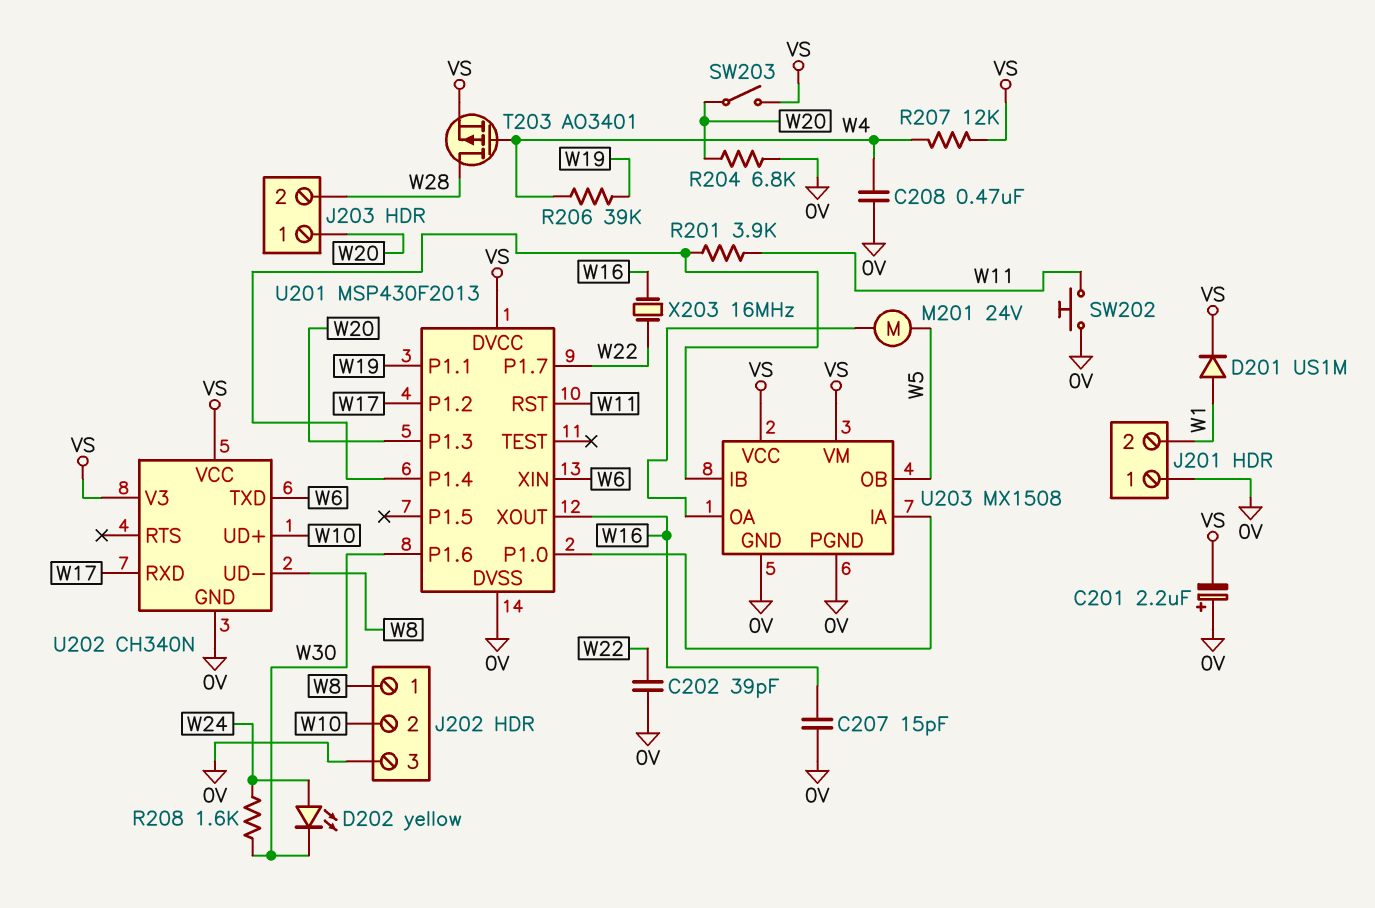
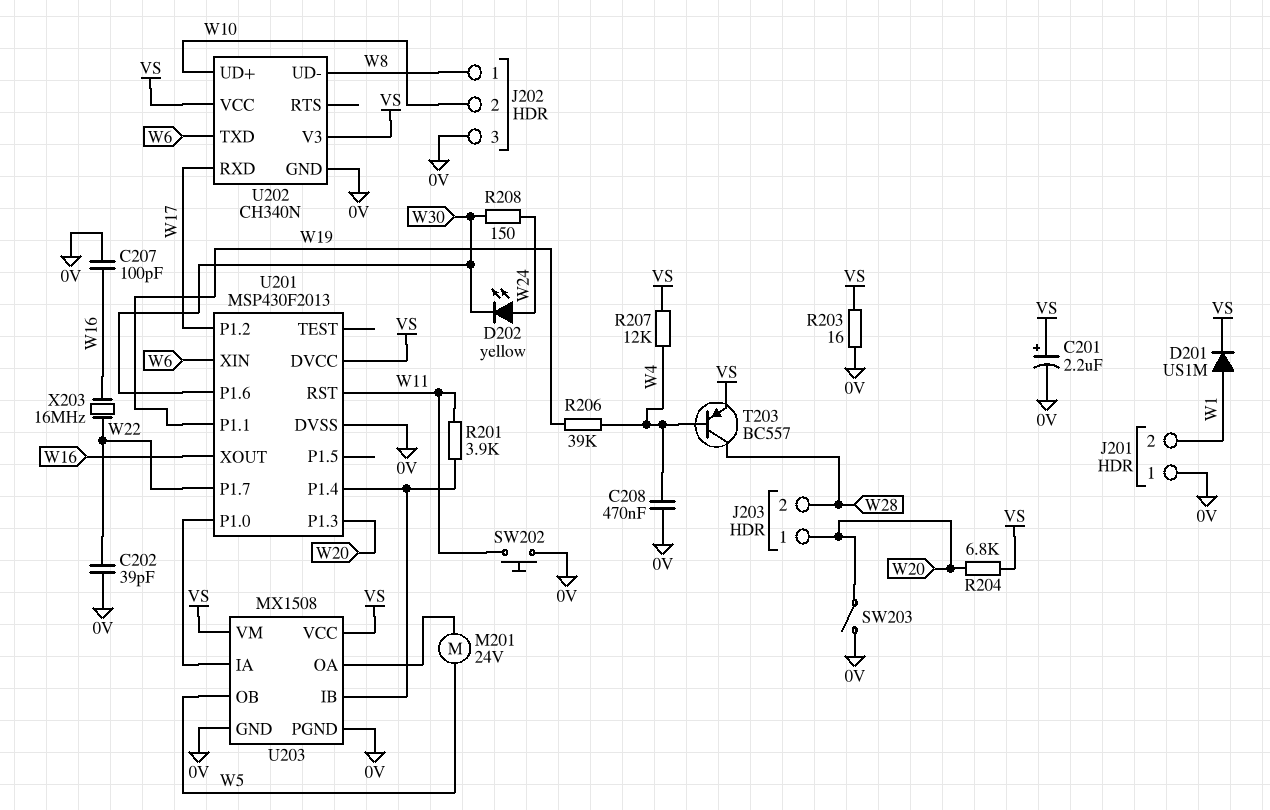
C201: 2.2uF (plus 0V, minus VS) -> 2.2uF (plus VS, minus 0V)
C207: 15pF (0V, W16) -> 100pF (0V, W16)
R203: none -> 16 (0V, VS)
R204: 6.8k (0V, W20) -> 6.8k (VS, W20)
R208: 1.6k (W24, W30) -> 150 (W24, W30)
SW203: switch (VS, W20) -> switch (0V, W20)
T203: PMOS AO3401 (G W4, D W28, S VS) -> PNP BC557 (B W4, C W28, E VS)

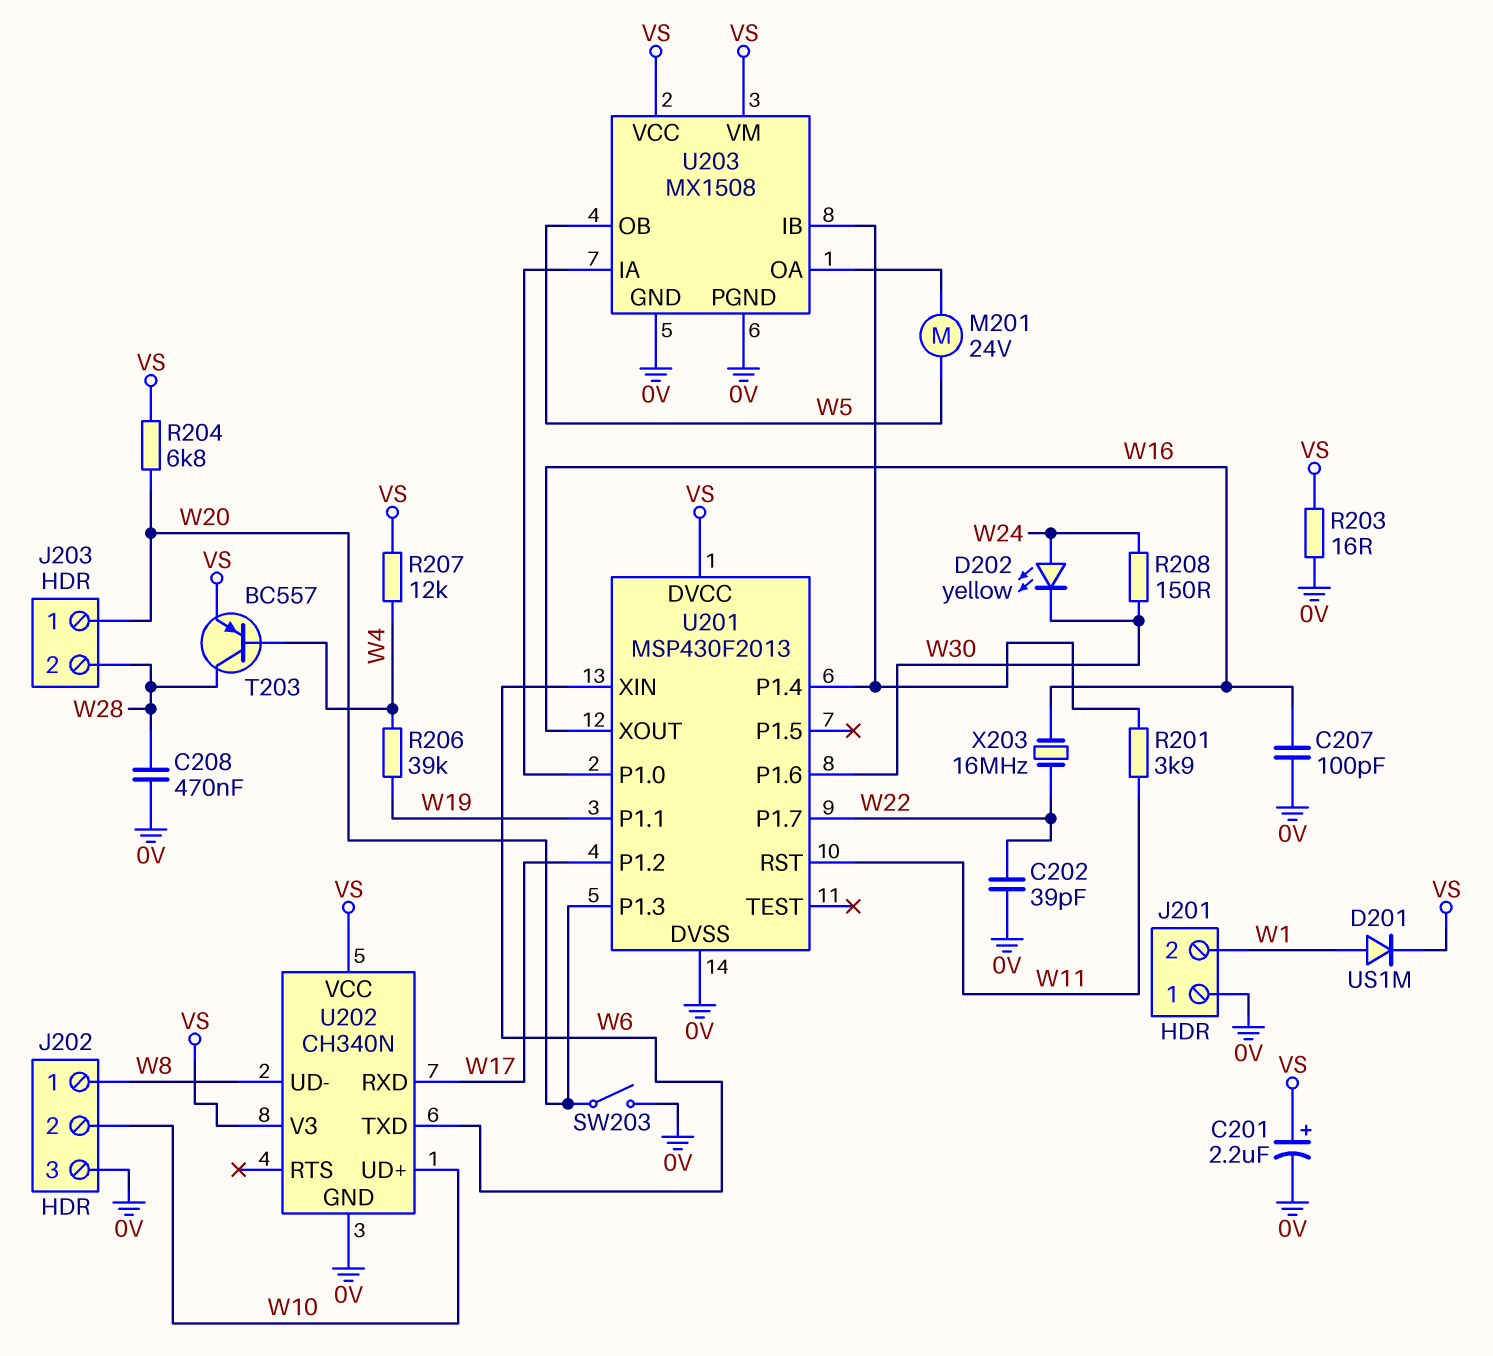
C208: 470nF (0V, W4) -> 470nF (0V, W28)
SW202: button (0V, W11) -> none

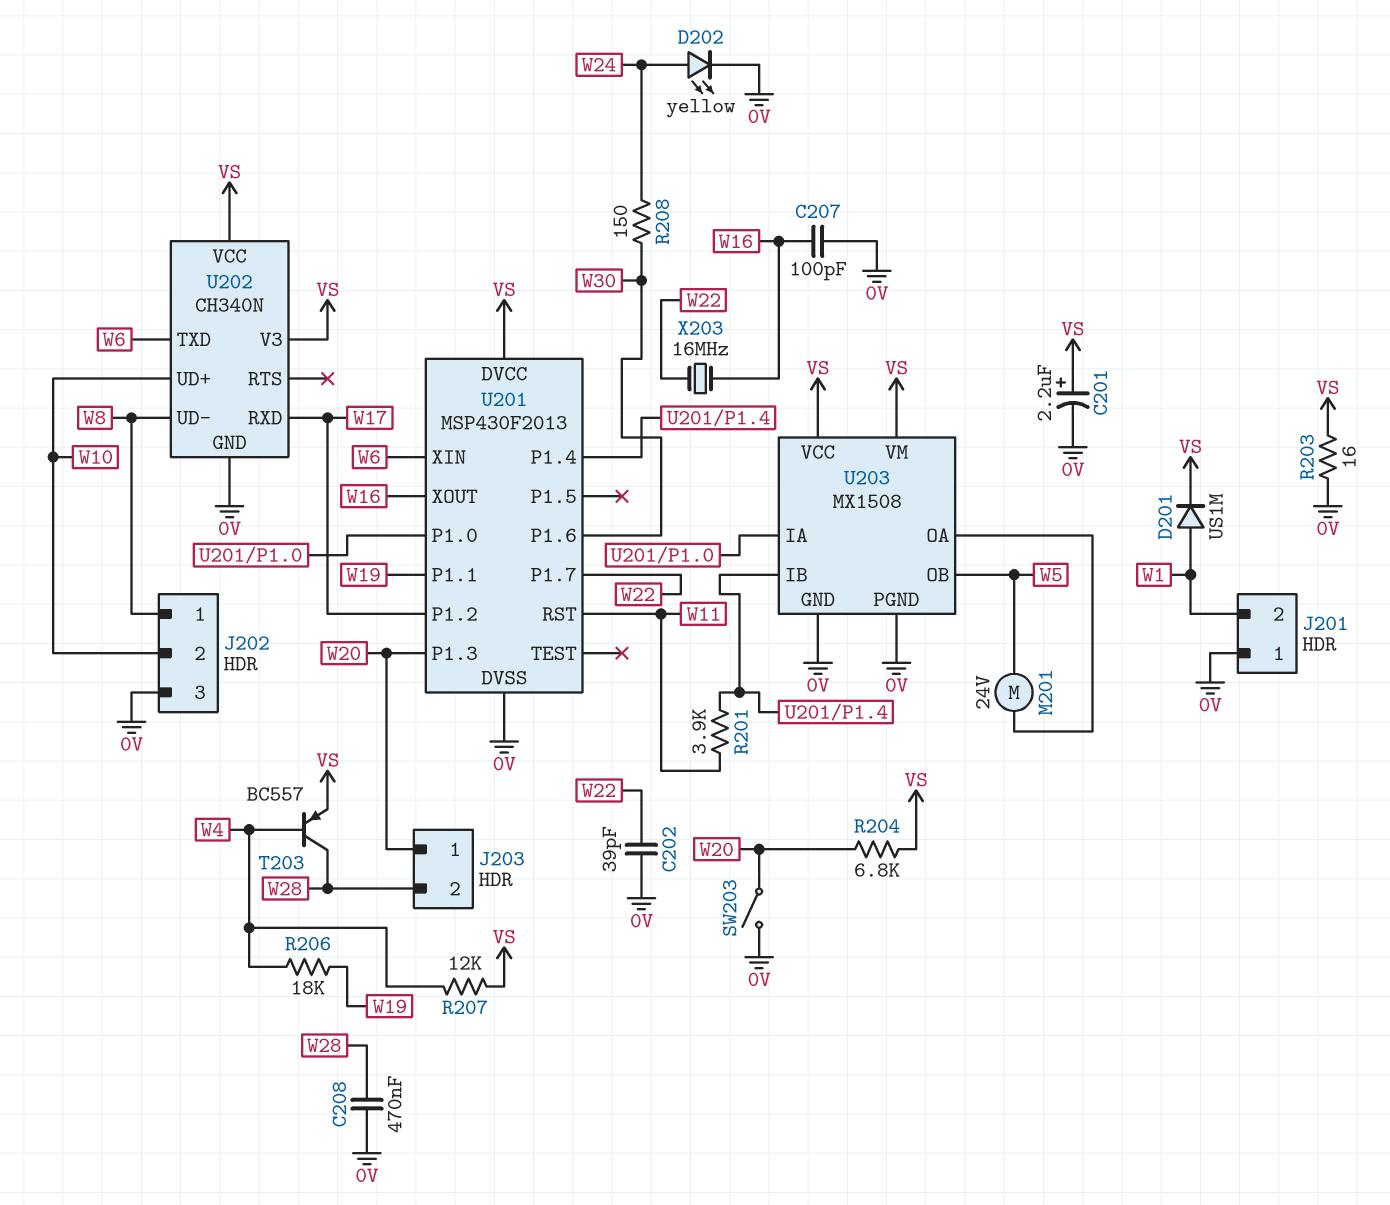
D202: LED yellow (A W24, K W30) -> LED yellow (A W24, K 0V)
R206: 39k (W4, W19) -> 18k (W4, W19)

